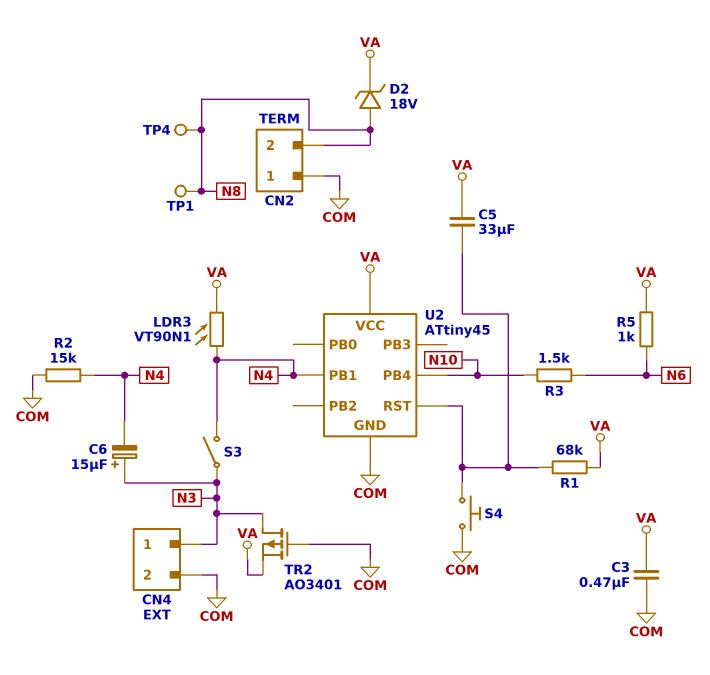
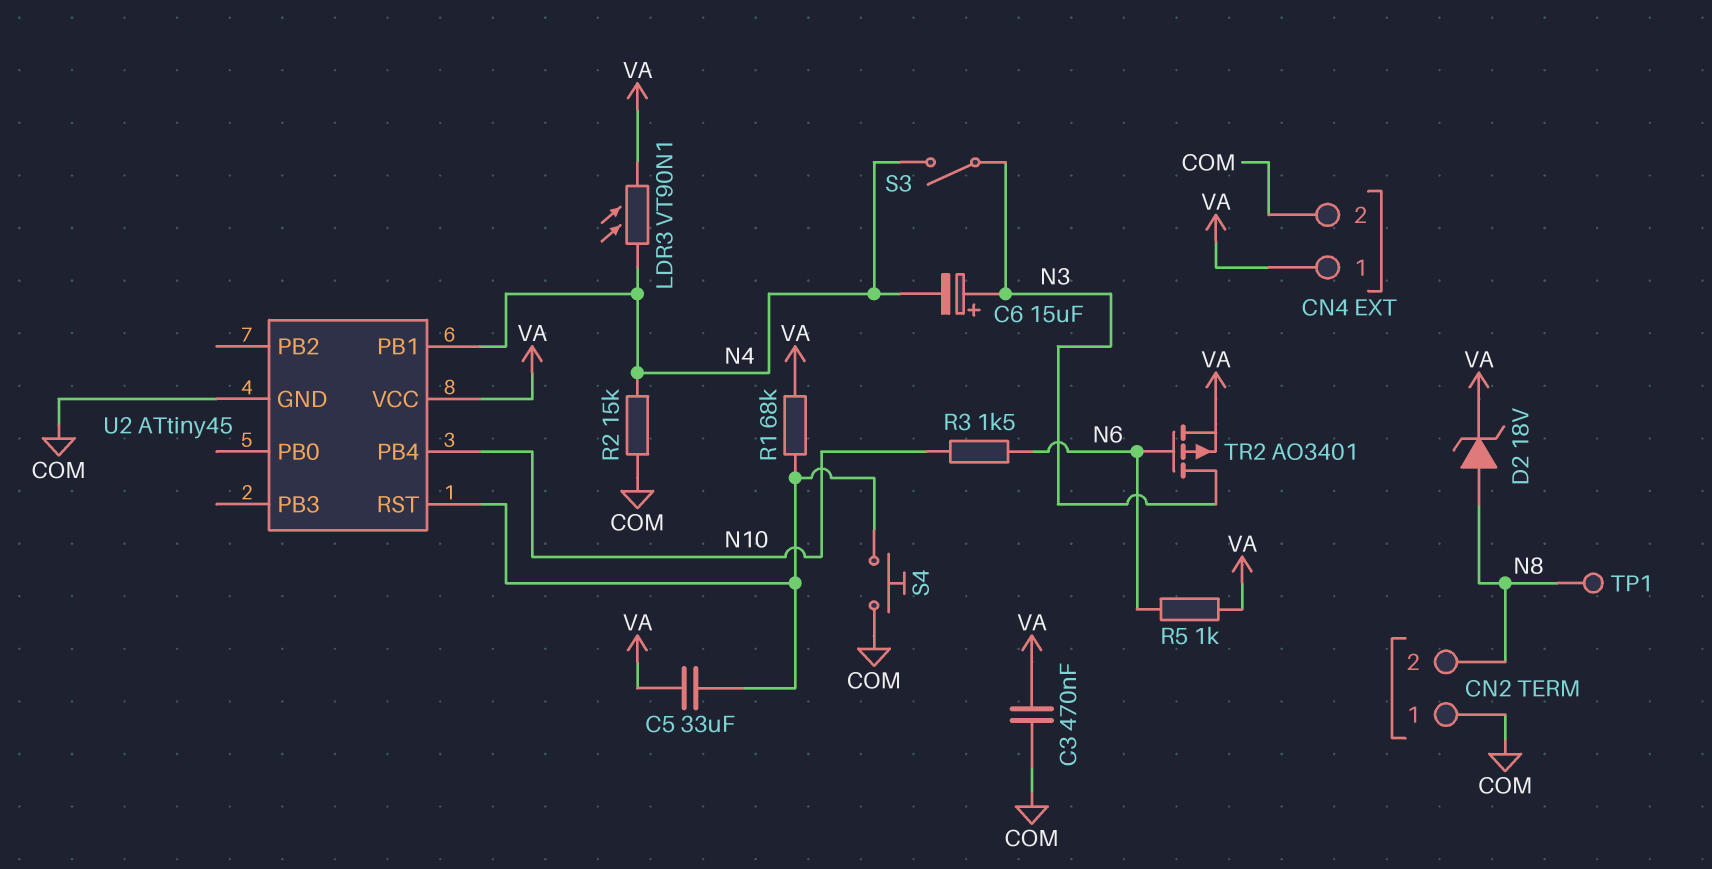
CN4 pin 1: N3 -> VA
TP4: test point (N8) -> none
TR2: PMOS AO3401 (G COM, D N3, S VA) -> PMOS AO3401 (G N6, D N3, S VA)

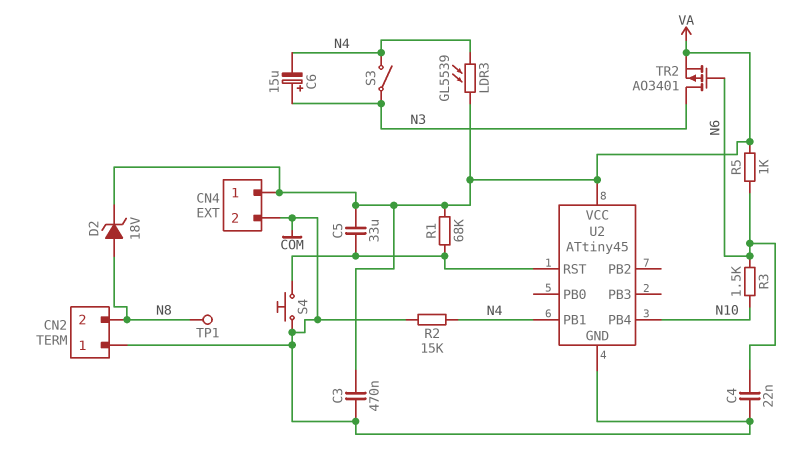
C4: none -> 22nF (COM, N6)
LDR3: VT90N1 (N4, VA) -> GL5539 (N4, VA)

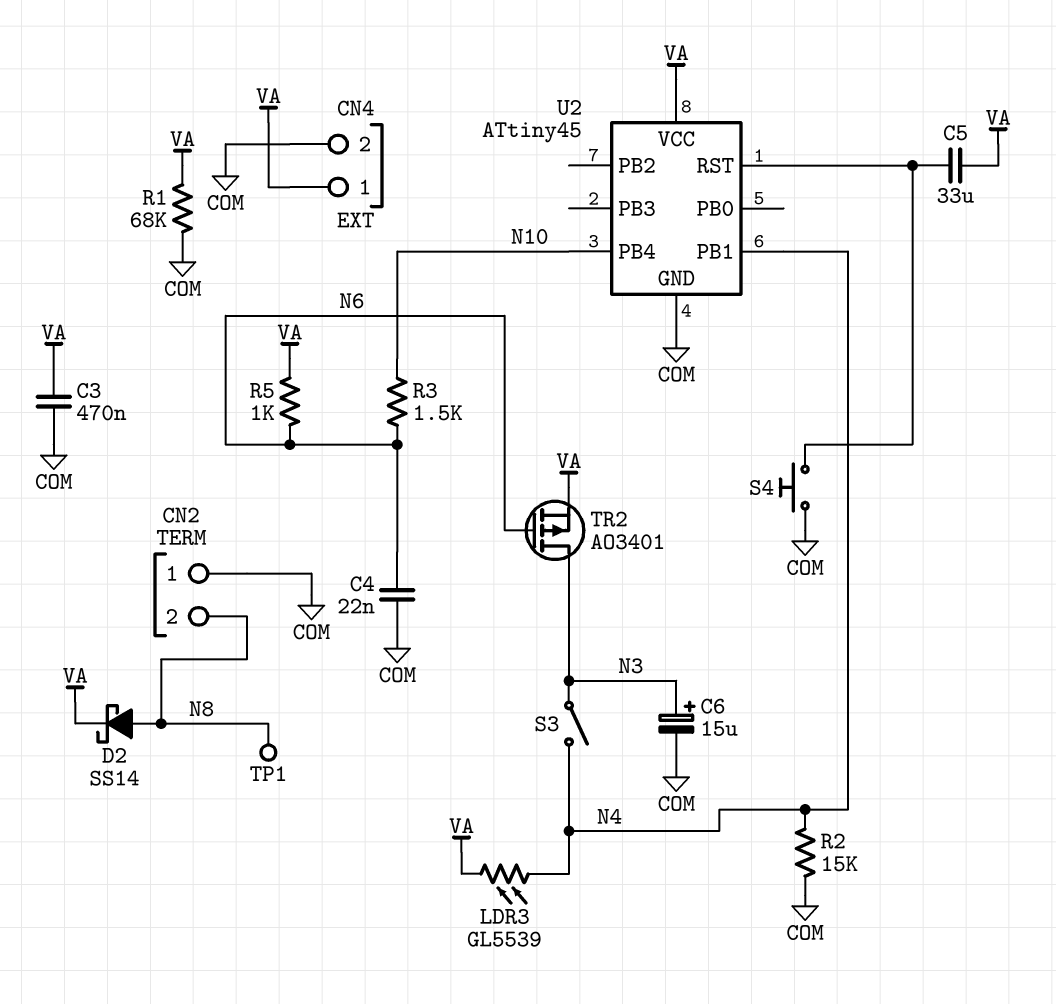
C6: 15uF (plus N3, minus N4) -> 15uF (plus N3, minus COM)
D2: zener 18V (A N8, K VA) -> schottky SS14 (A N8, K VA)
R1: 68k (U2/RST, VA) -> 68k (COM, VA)

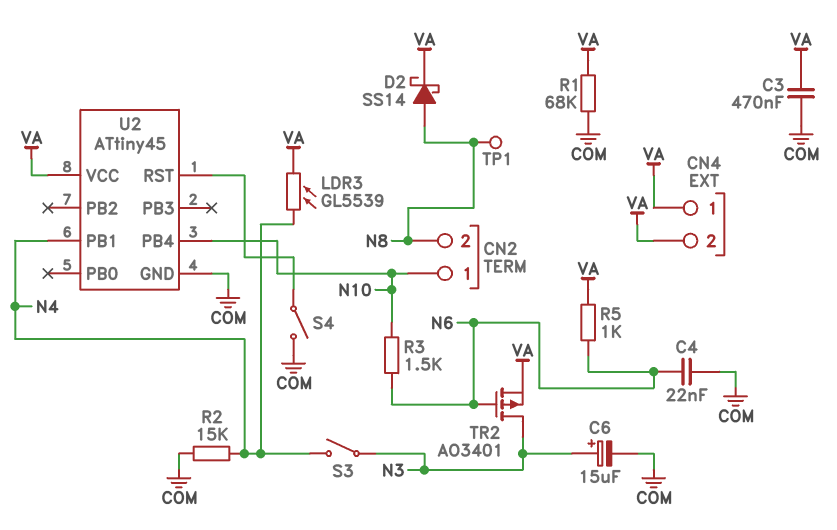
C5: 33uF (U2/RST, VA) -> none
CN2 pin 1: COM -> N10
CN4 pin 2: COM -> VA
S4: button (COM, U2/RST) -> switch (COM, U2/RST)

